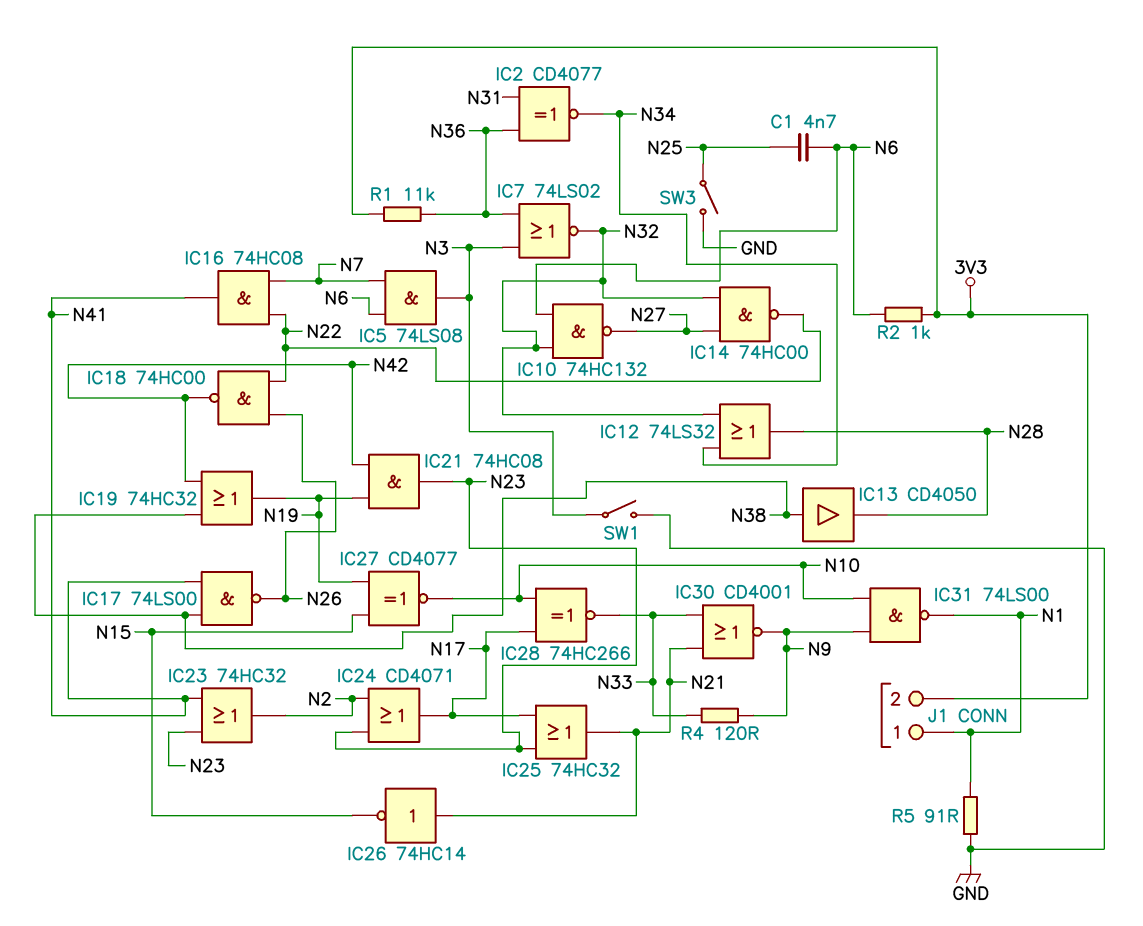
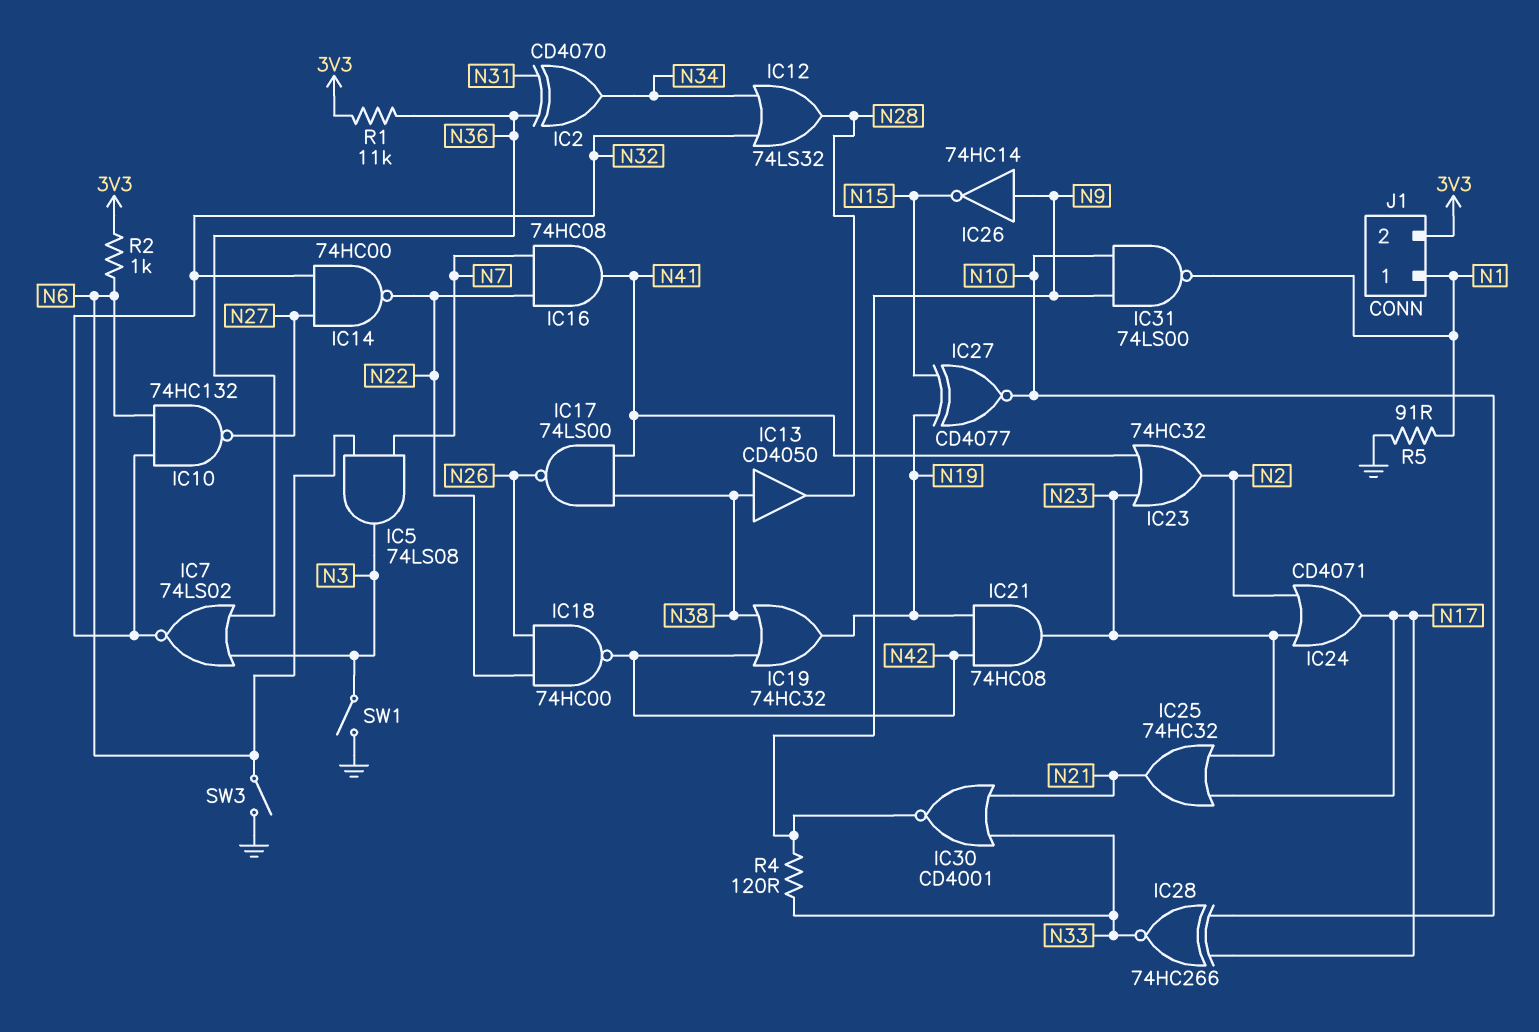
C1: 4.7nF (N6, N25) -> none
IC2: XNOR CD4077 (in N31, in N36, out N34) -> XOR CD4070 (in N31, in N36, out N34)
IC26: NOT 74HC14 (in N21, out N15) -> NOT 74HC14 (in N9, out N15)
SW3: switch (GND, N25) -> switch (GND, N6)

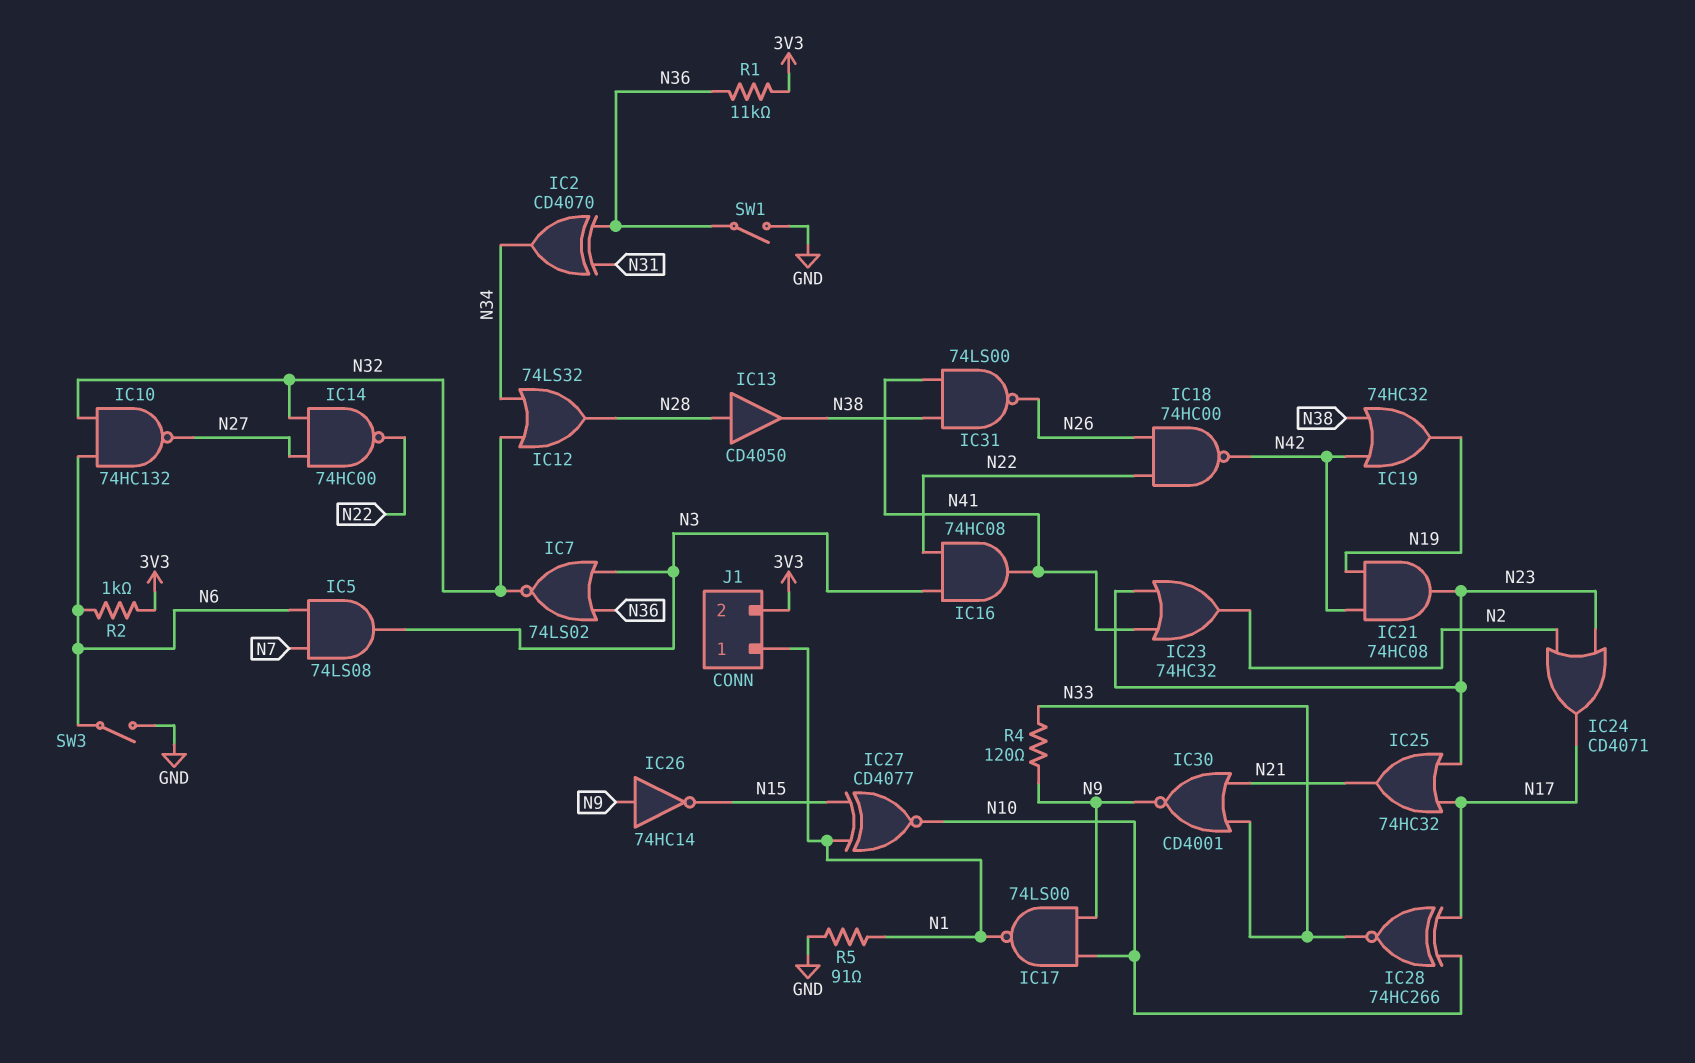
IC13: buffer CD4050 (in N38, out N28) -> buffer CD4050 (in N28, out N38)
IC16: AND 74HC08 (in N7, in N22, out N41) -> AND 74HC08 (in N3, in N22, out N41)
IC17: NAND 74LS00 (in N38, in N41, out N26) -> NAND 74LS00 (in N9, in N10, out N1)
IC27: XNOR CD4077 (in N15, in N19, out N10) -> XNOR CD4077 (in N1, in N15, out N10)
IC31: NAND 74LS00 (in N9, in N10, out N1) -> NAND 74LS00 (in N38, in N41, out N26)
SW1: switch (GND, N3) -> switch (GND, N36)

